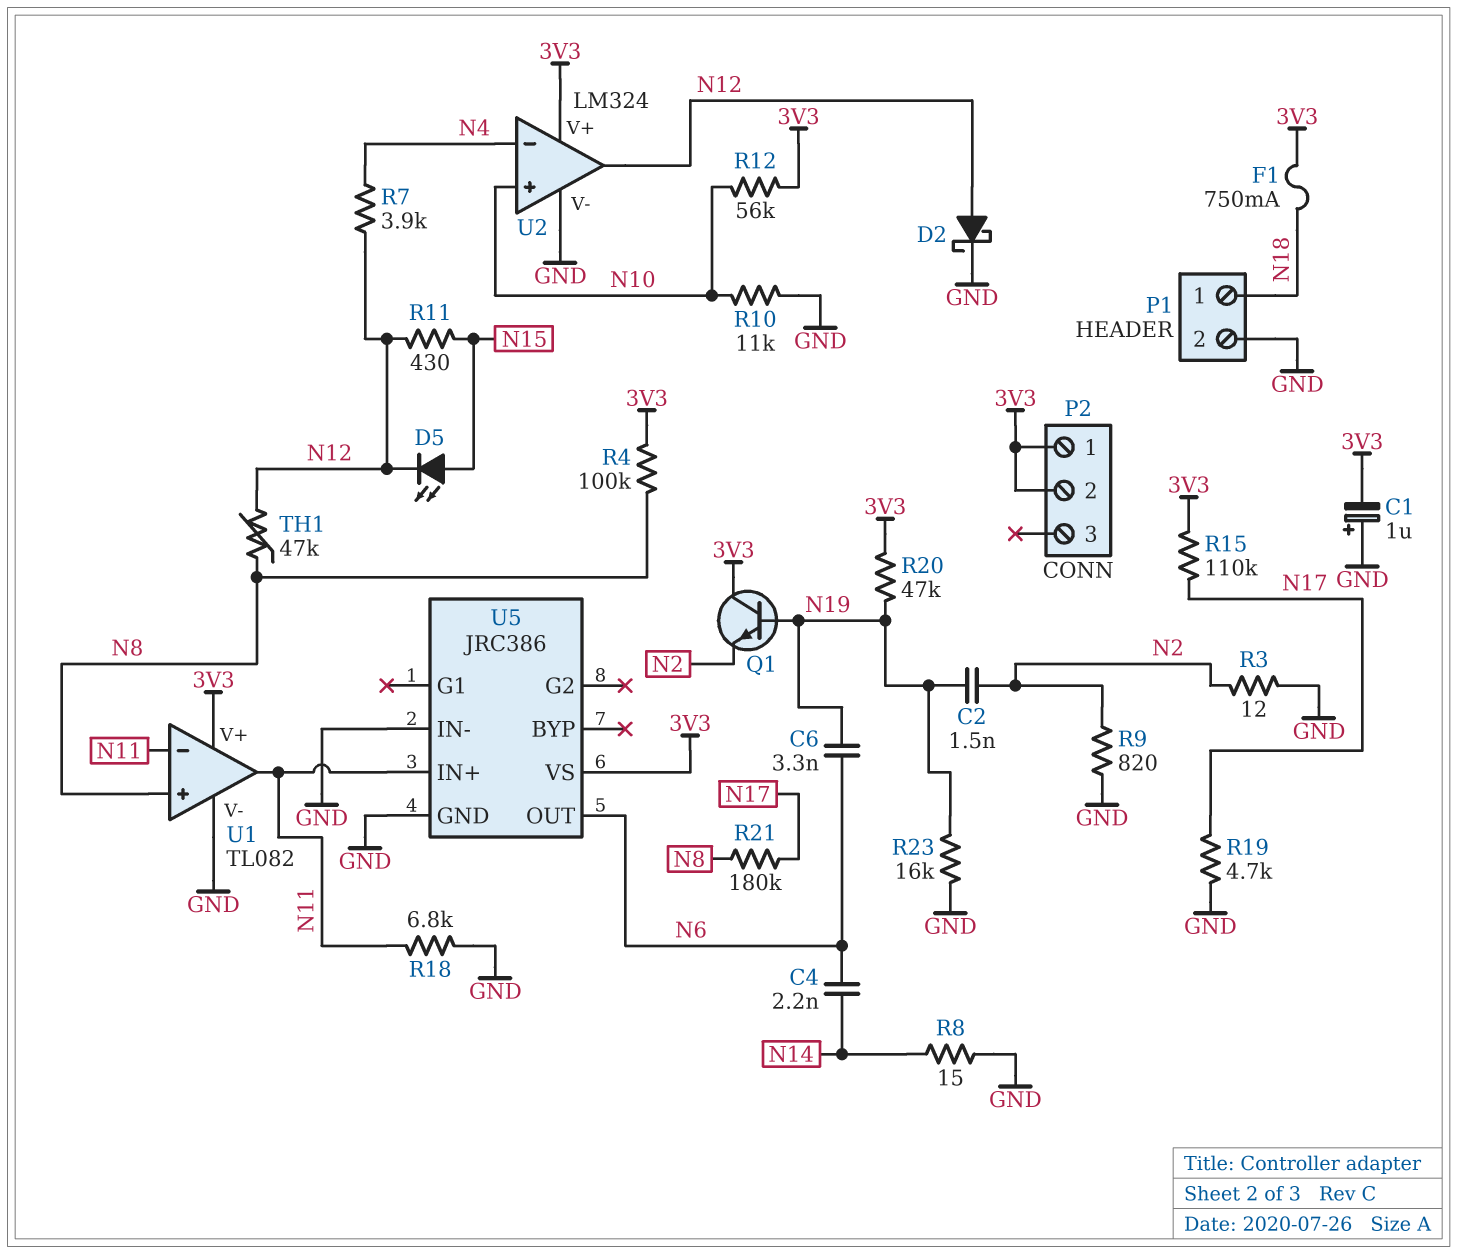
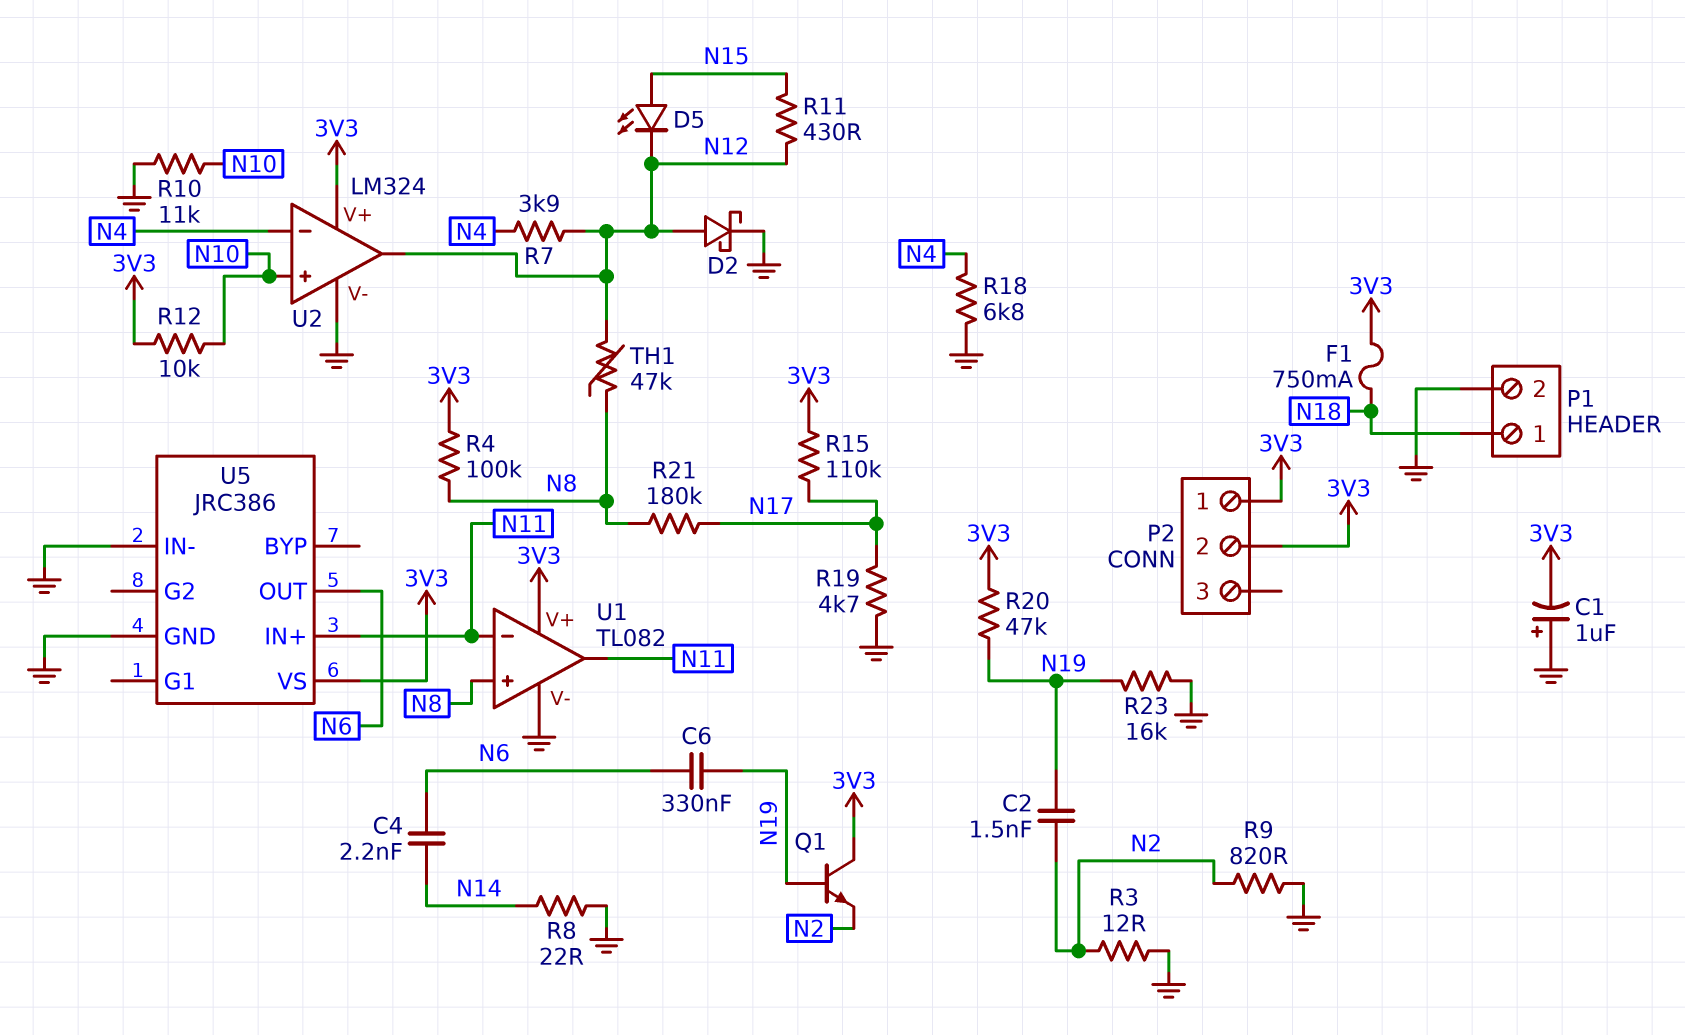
C6: 3.3nF (N6, N19) -> 330nF (N6, N19)
R8: 15 (GND, N14) -> 22 (GND, N14)
R12: 56k (3V3, N10) -> 10k (3V3, N10)
R18: 6.8k (GND, N11) -> 6.8k (GND, N4)

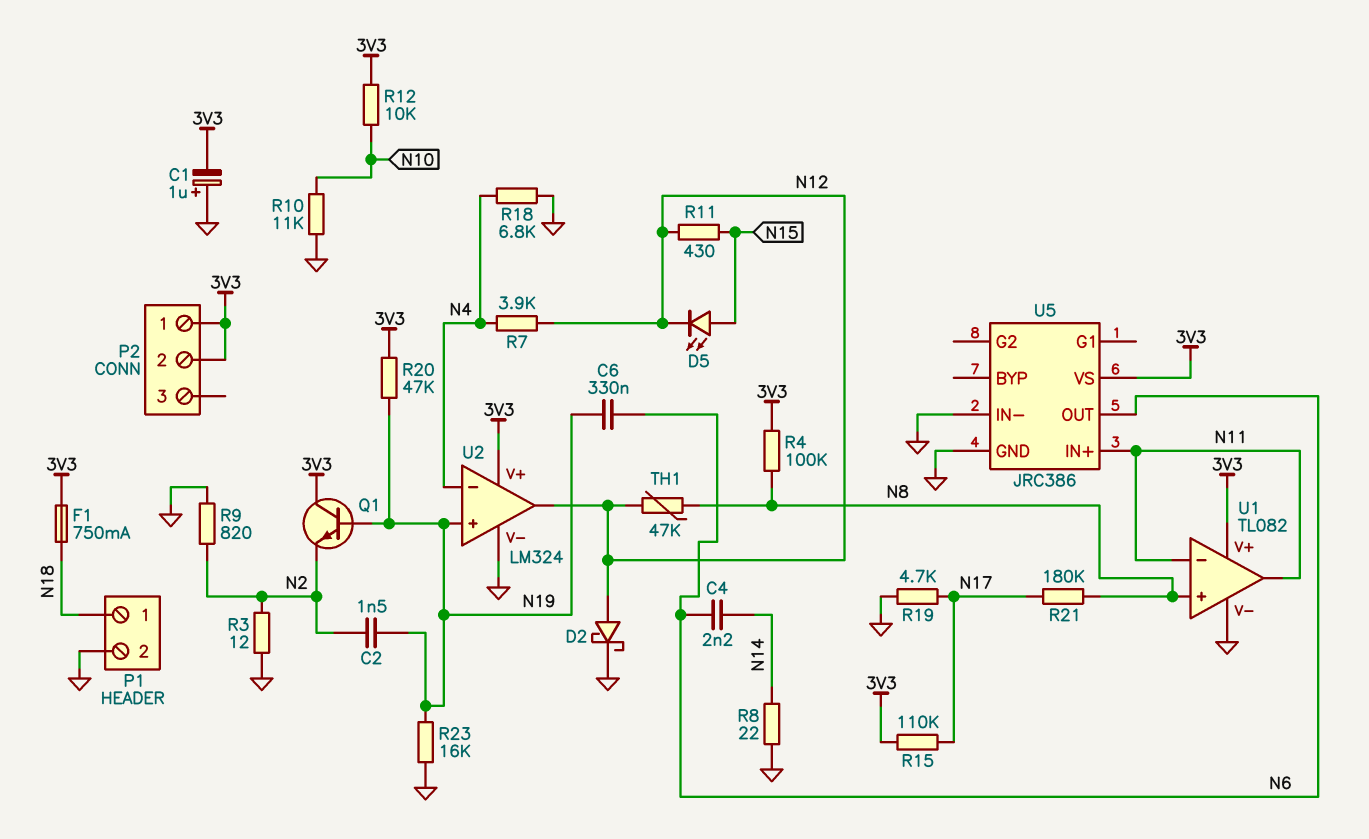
U2 pin in+: N10 -> N19

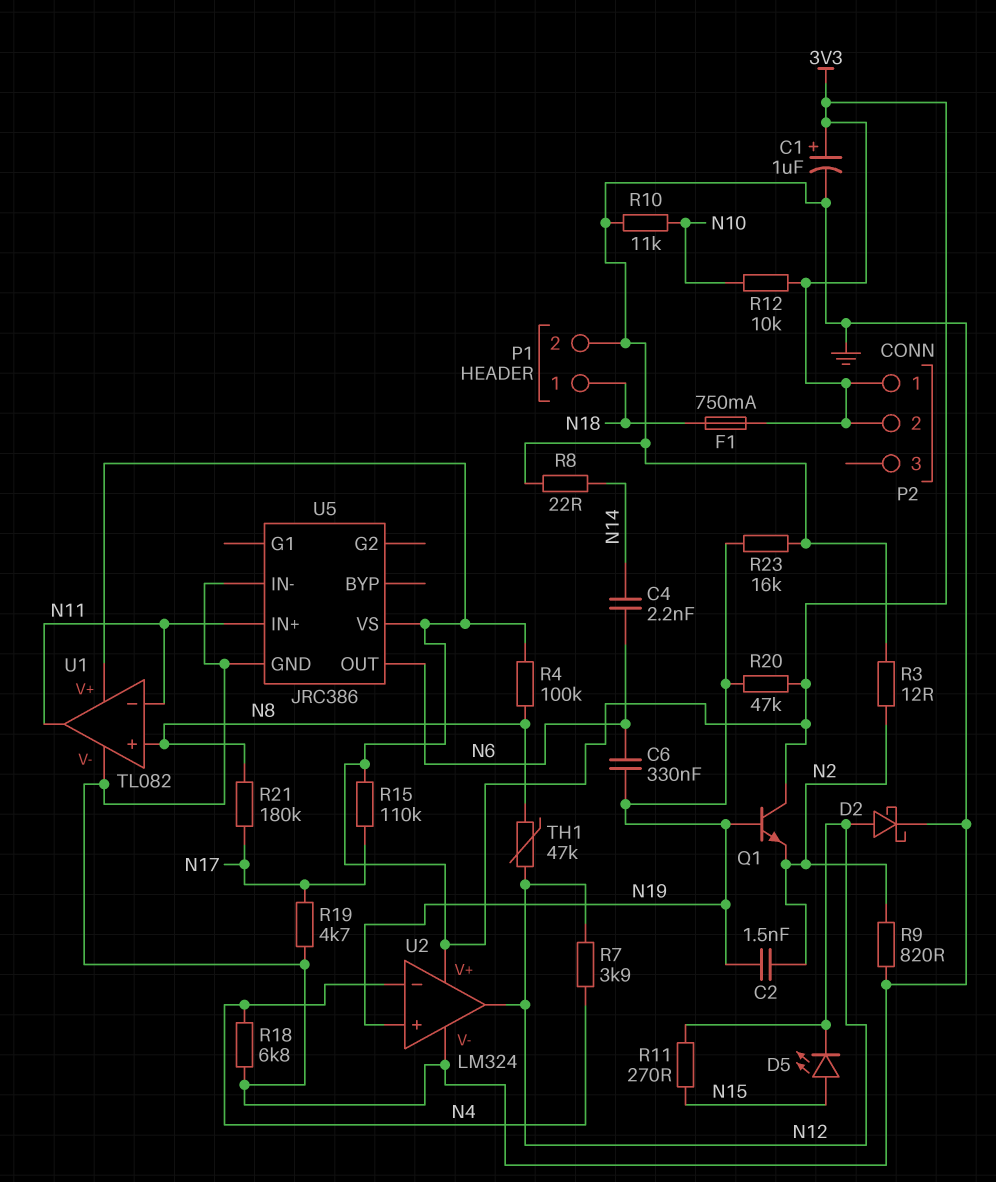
C1: 1uF (plus GND, minus 3V3) -> 1uF (plus 3V3, minus GND)
R11: 430 (N12, N15) -> 270 (N12, N15)

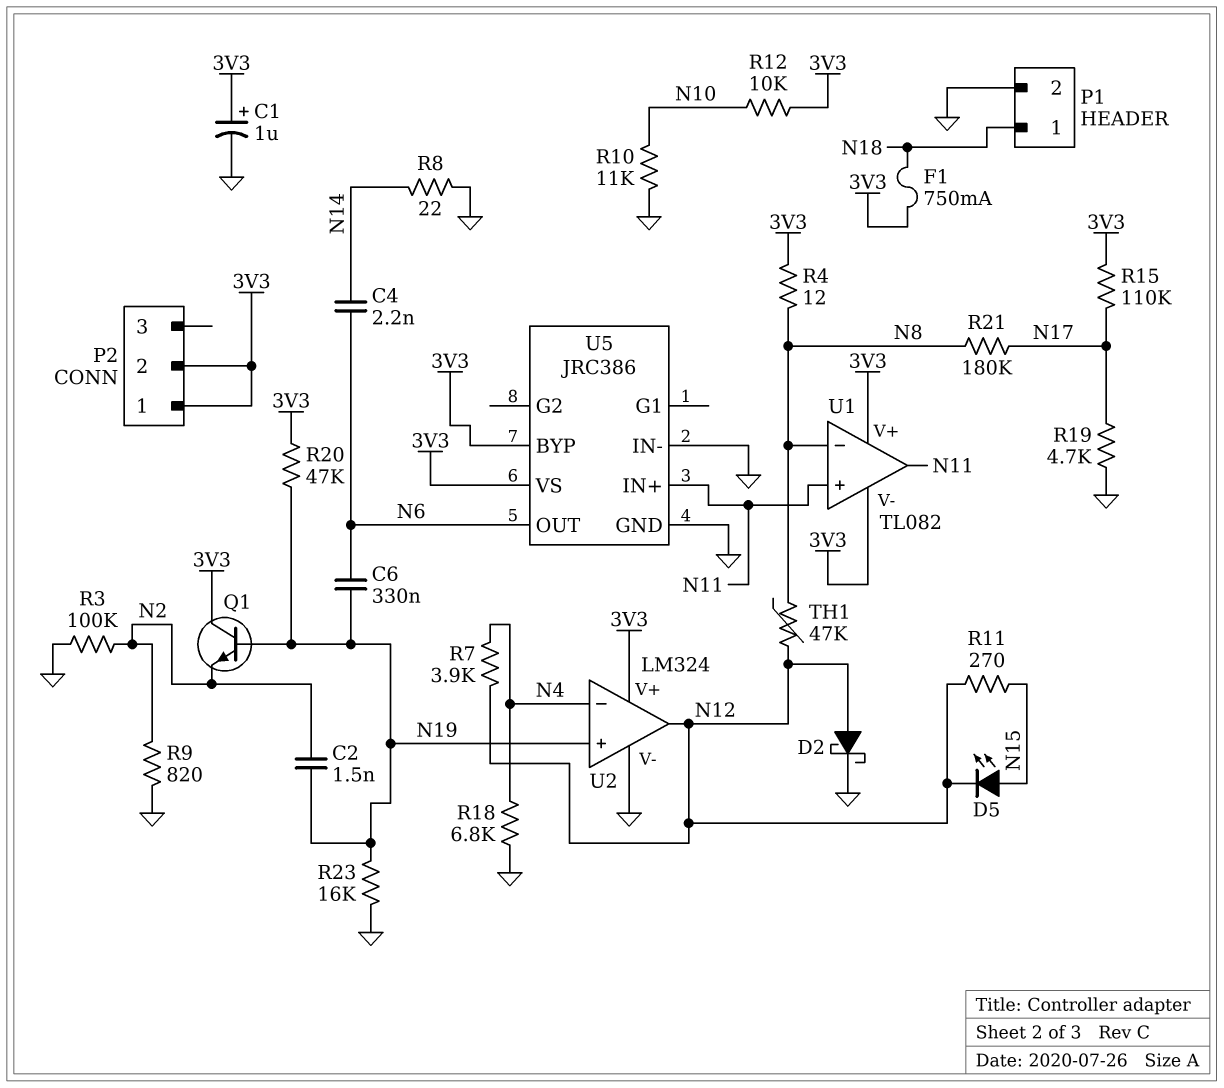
R3: 12 (GND, N2) -> 100k (GND, N2)
R4: 100k (3V3, N8) -> 12 (3V3, N8)
U1 pin V-: GND -> 3V3
U1 pin in+: N8 -> N11
U1 pin in-: N11 -> N8
U5 pin BYP: none -> 3V3

